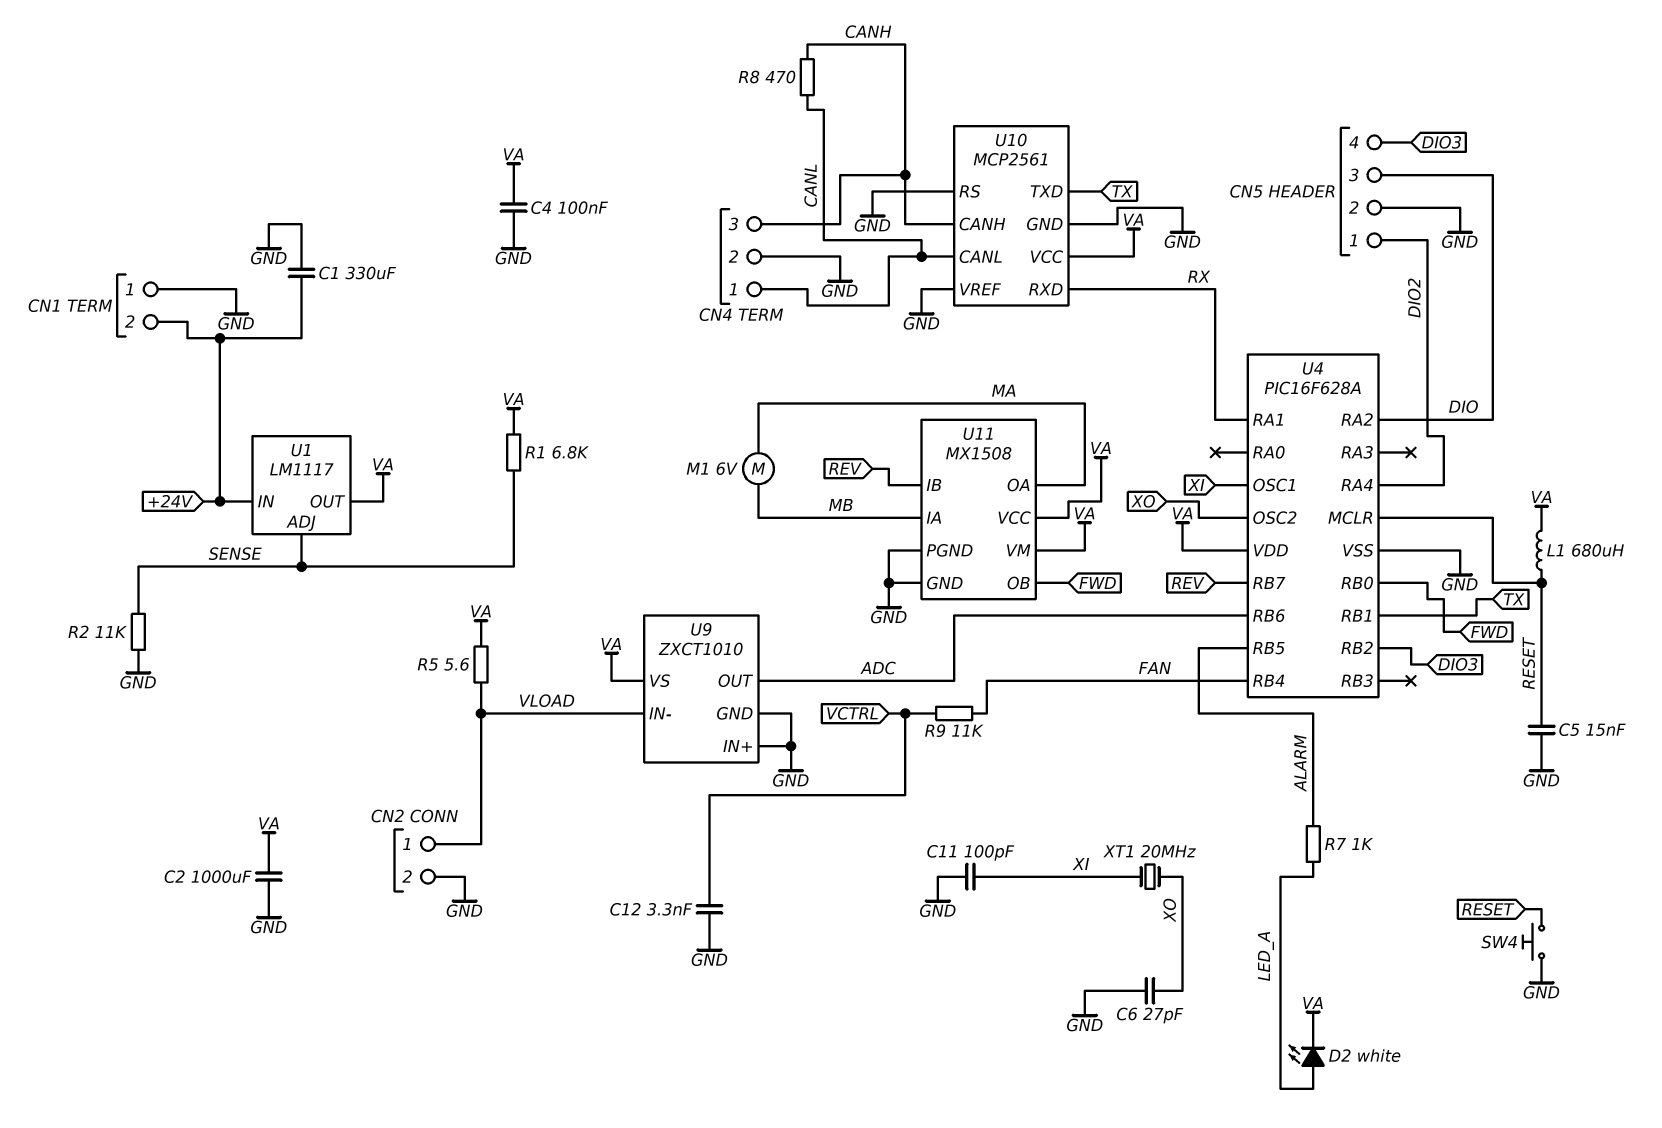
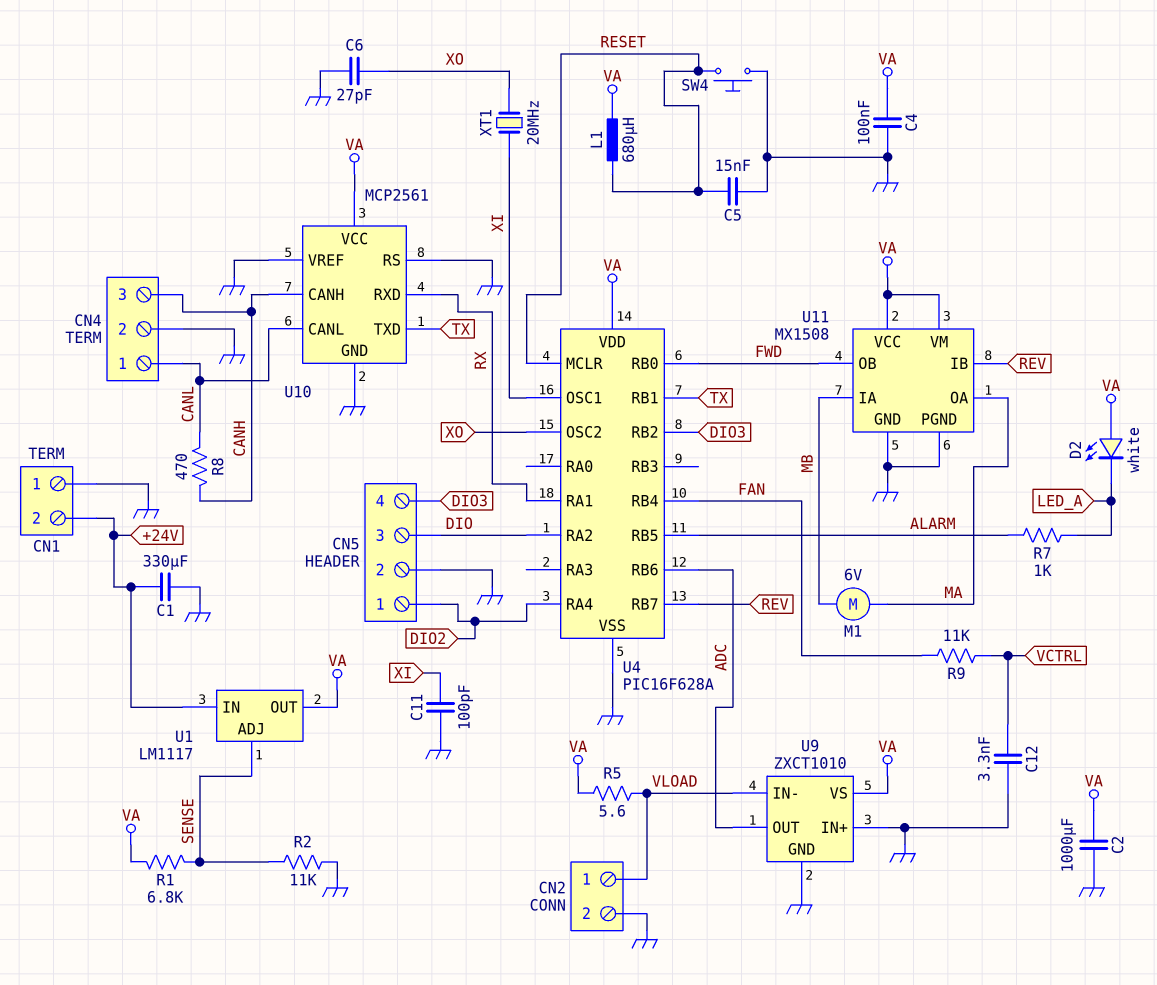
D2: LED white (A LED_A, K VA) -> LED white (A VA, K LED_A)

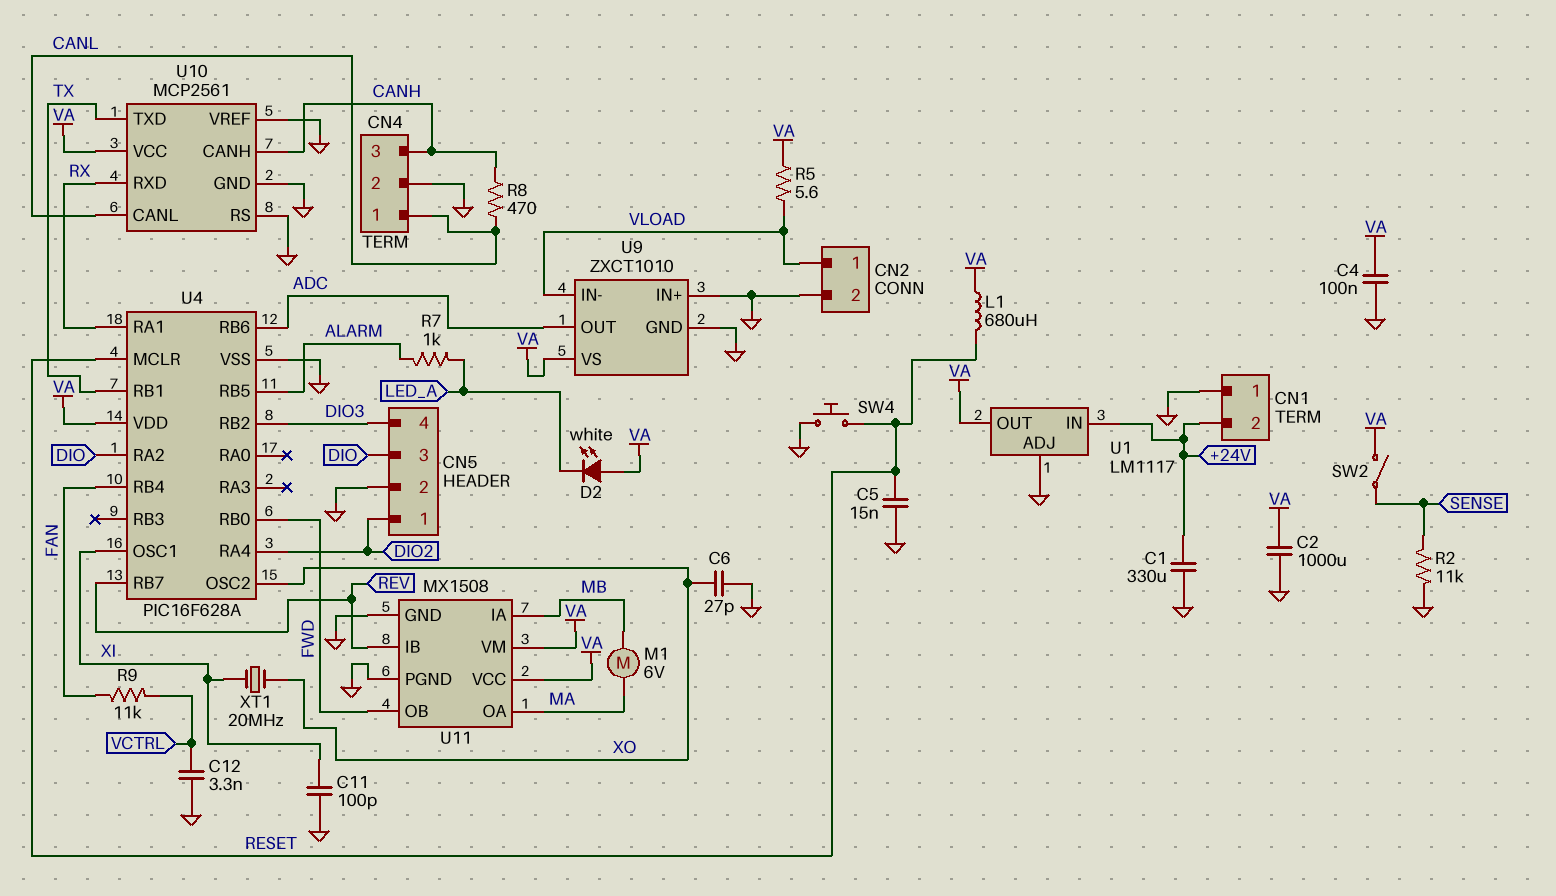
R1: 6.8k (SENSE, VA) -> none
SW2: none -> switch (SENSE, VA)
U1 pin ADJ: SENSE -> GND

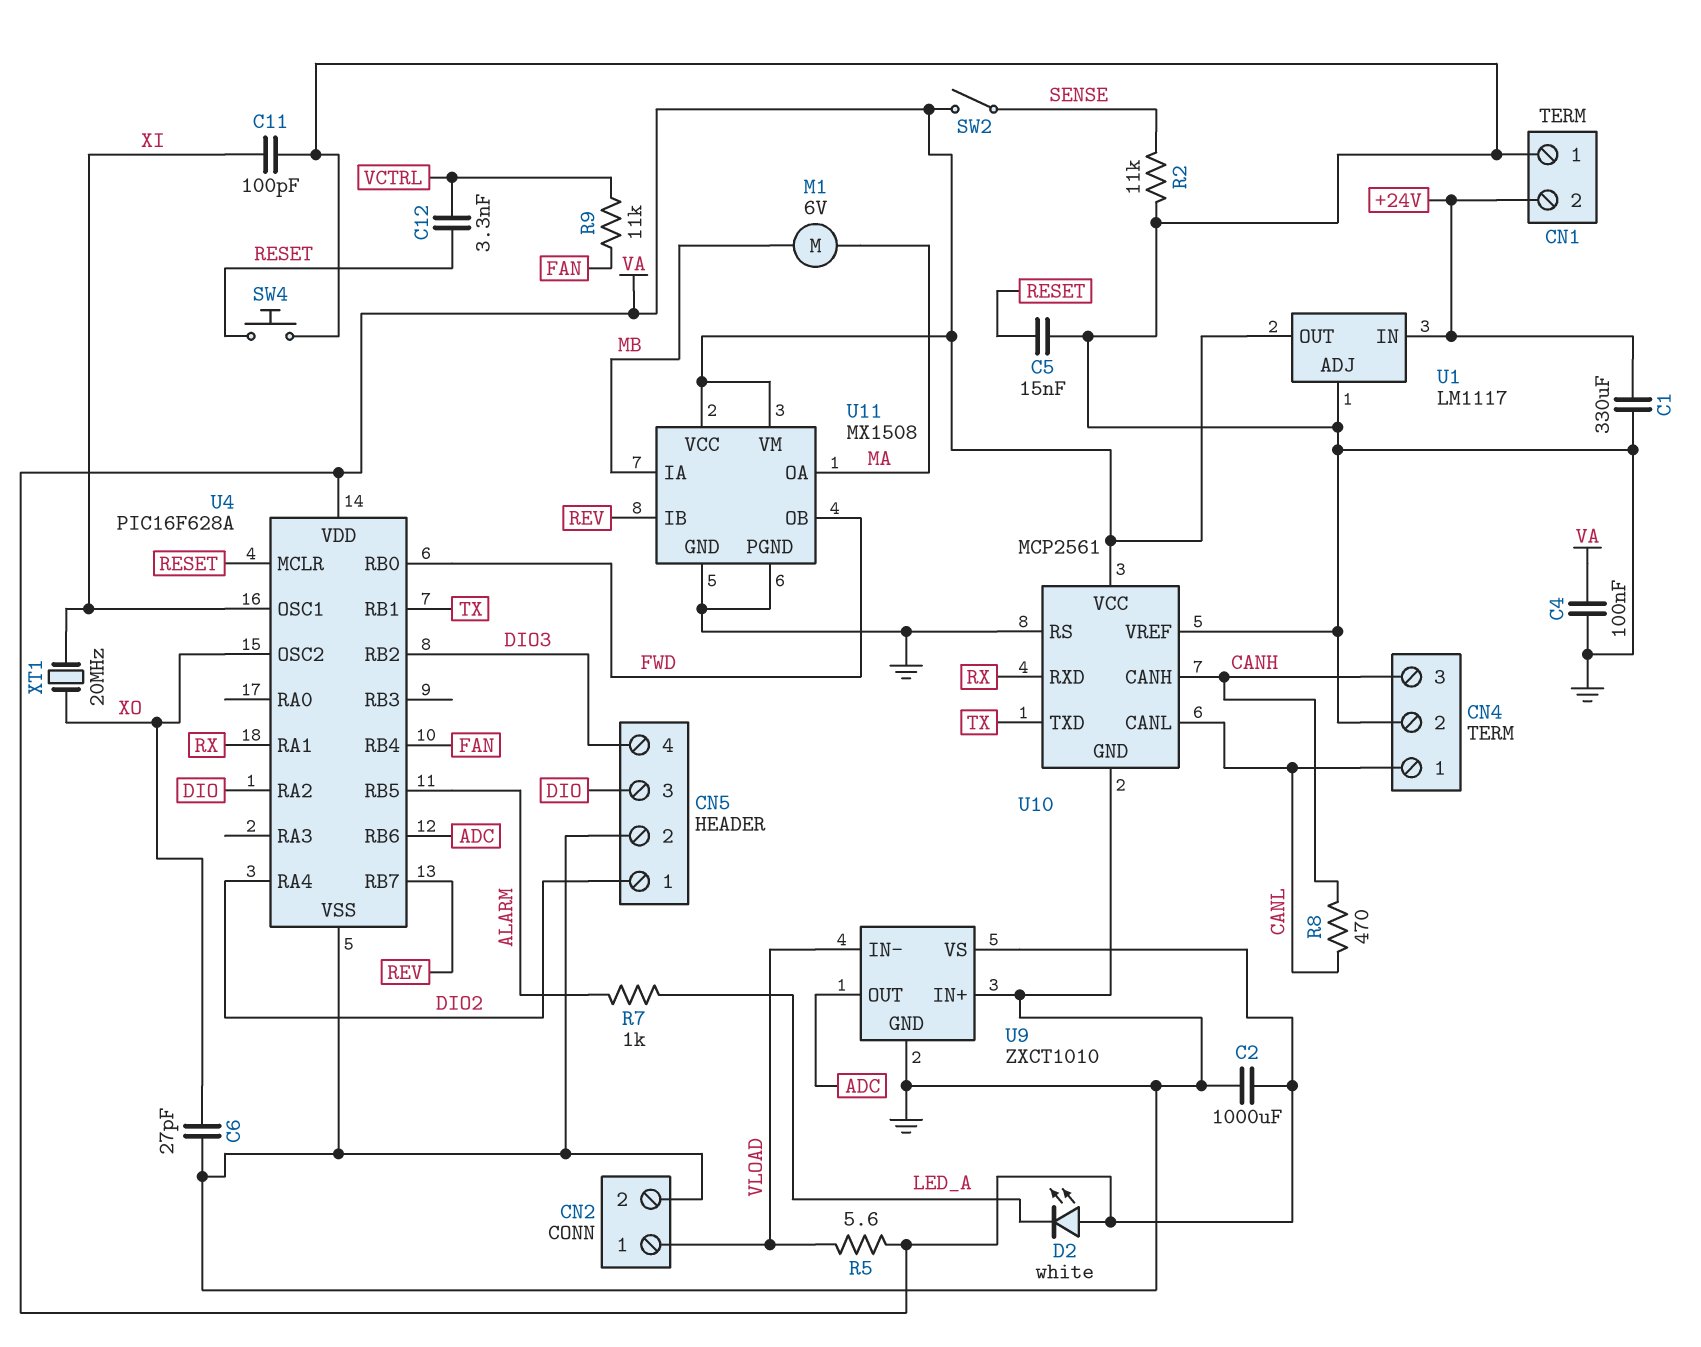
C12: 3.3nF (GND, VCTRL) -> 3.3nF (RESET, VCTRL)
L1: 680uH (RESET, VA) -> none

